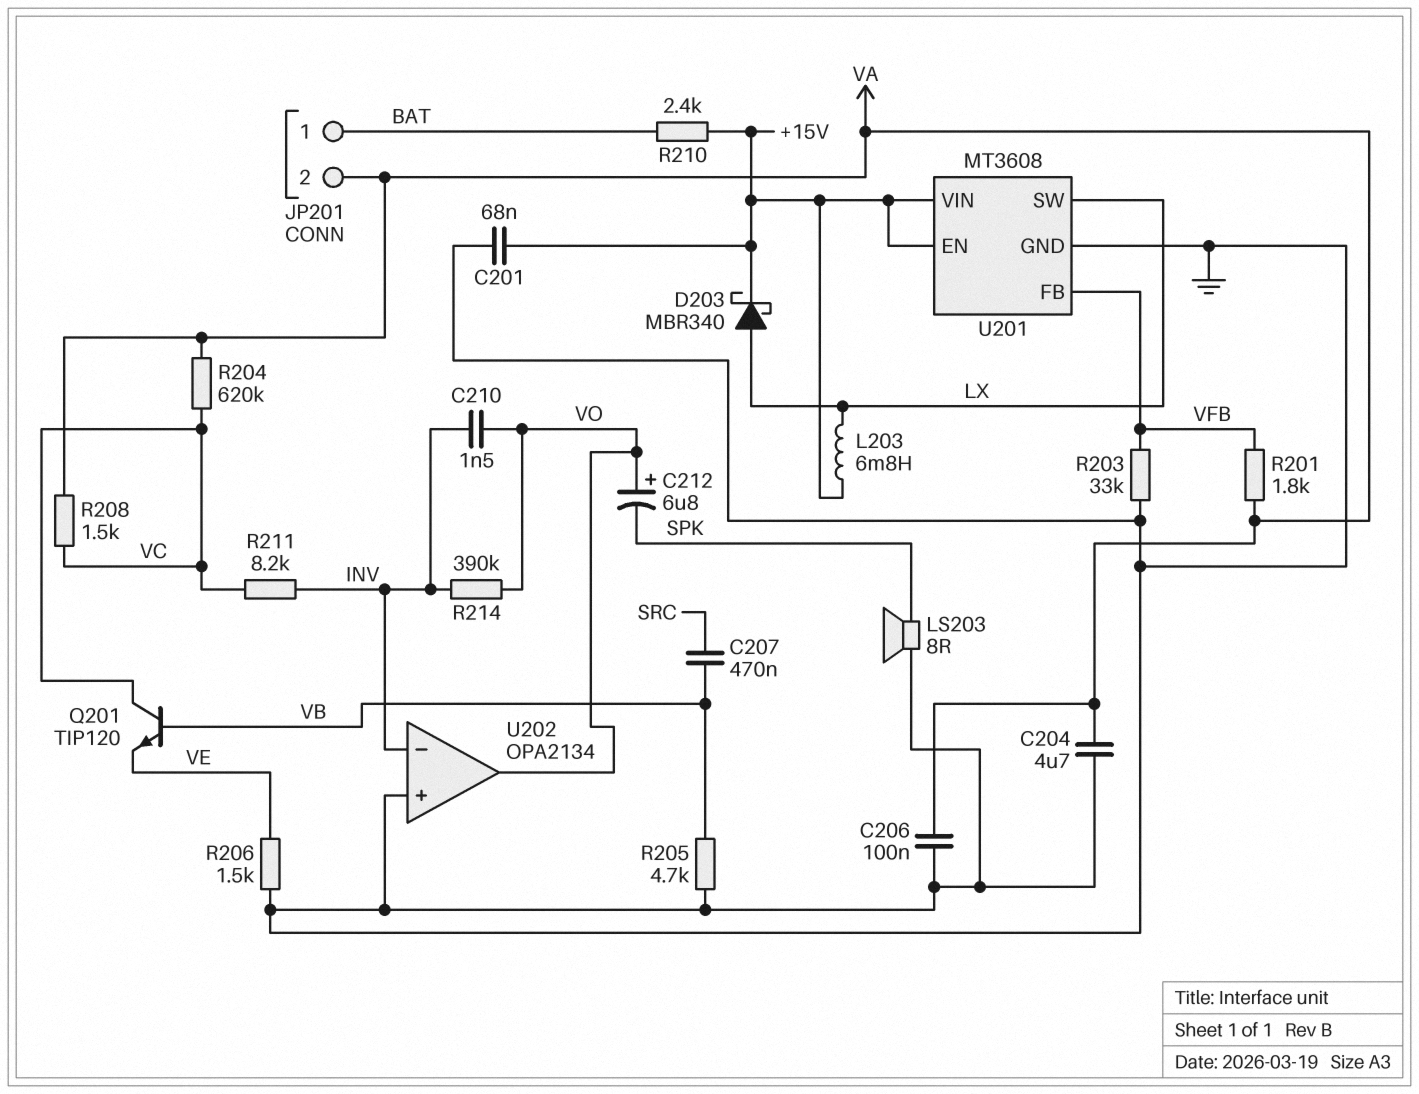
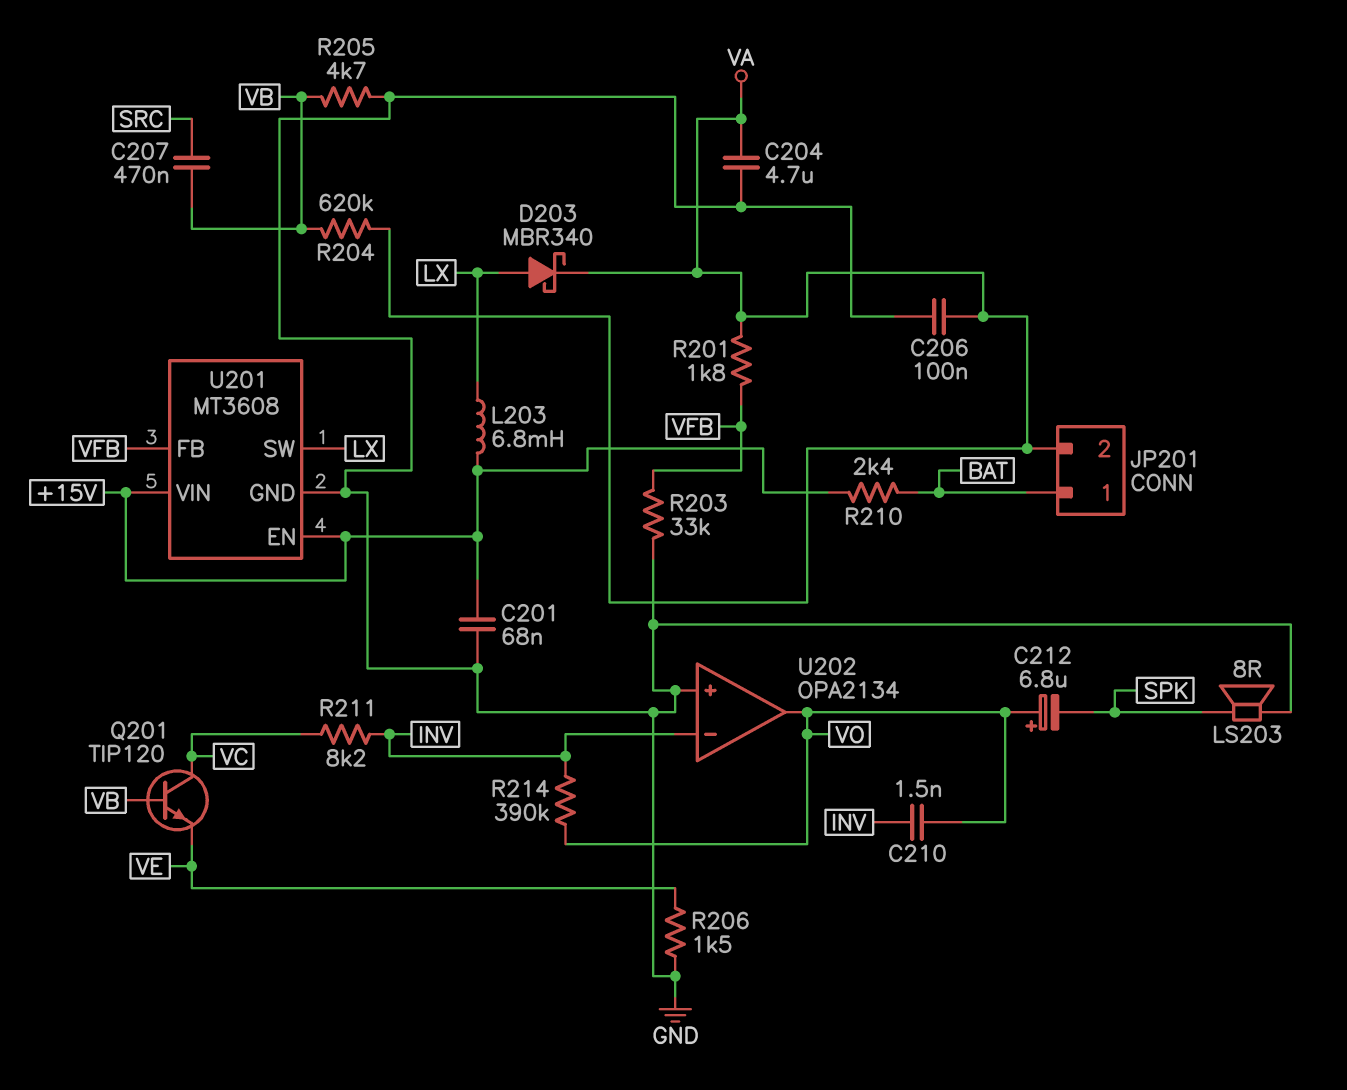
D203: schottky MBR340 (A LX, K +15V) -> schottky MBR340 (A LX, K VA)
R204: 620k (VA, VC) -> 620k (VA, VB)
R208: 1.5k (VA, VC) -> none

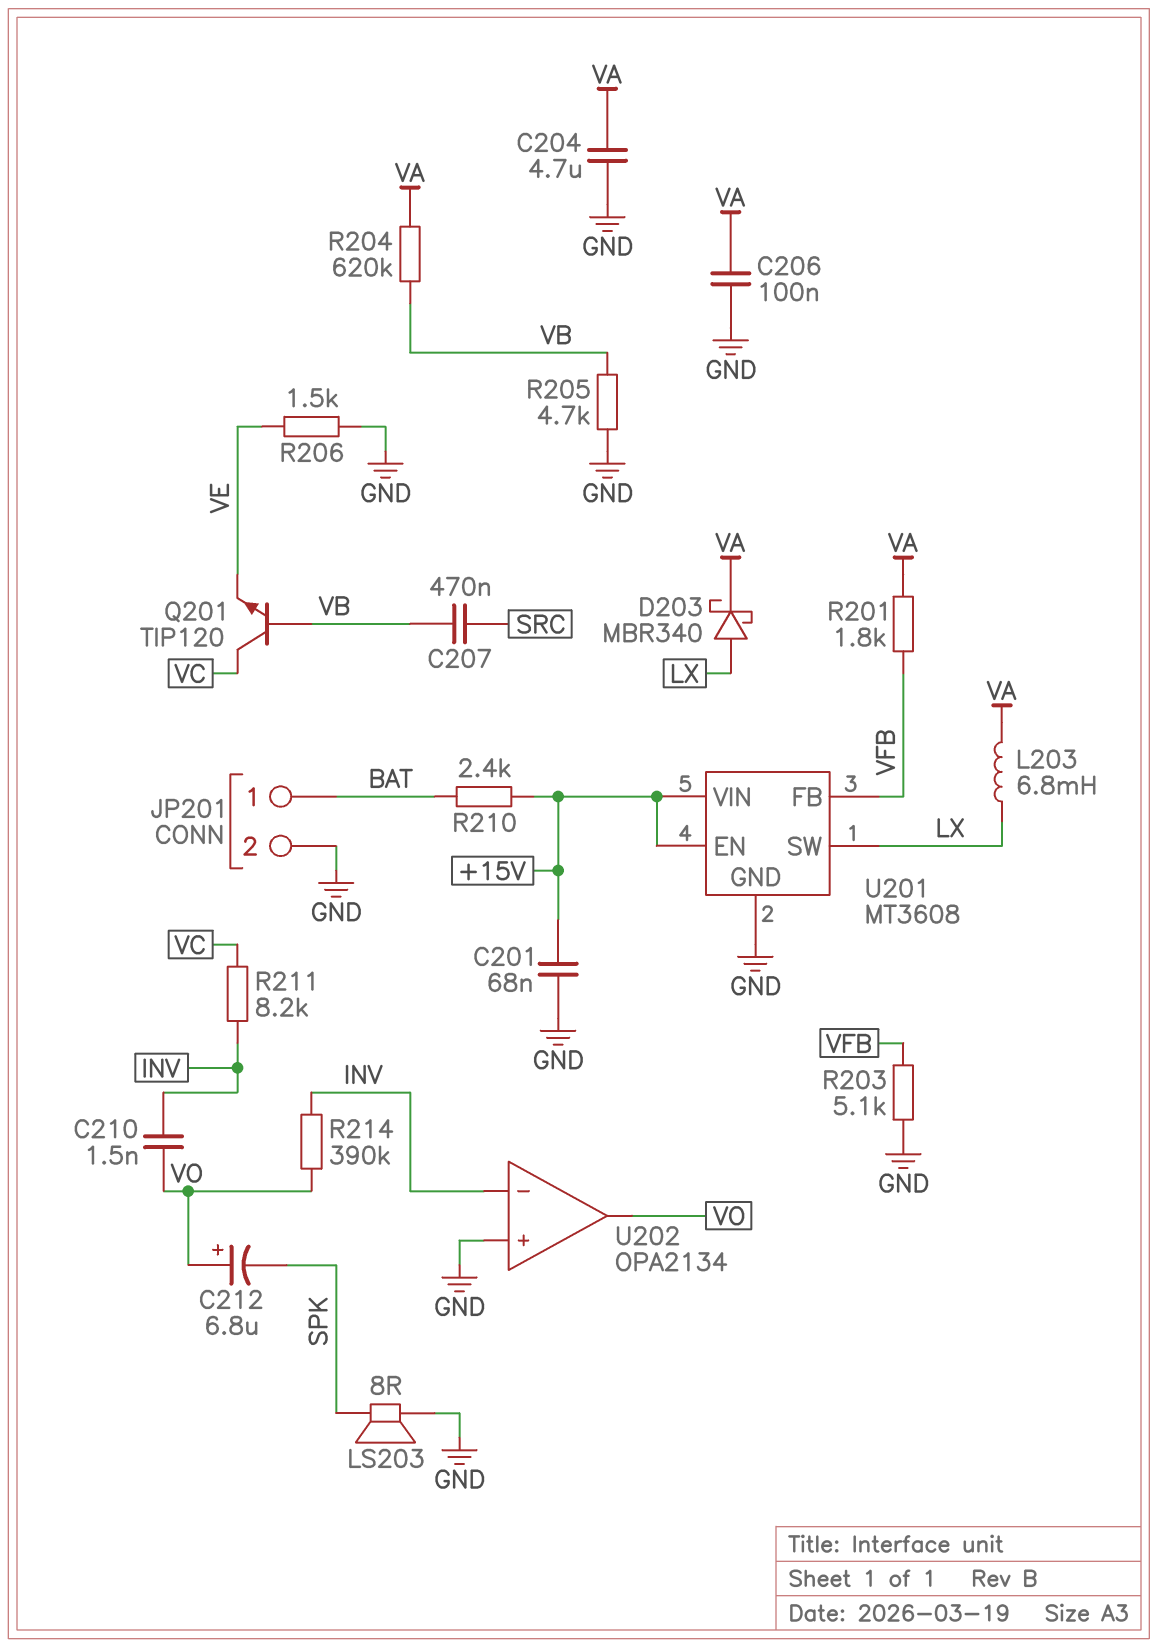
JP201 pin 2: VA -> GND
L203: 6.8mH (+15V, LX) -> 6.8mH (LX, VA)
R203: 33k (GND, VFB) -> 5.1k (GND, VFB)

